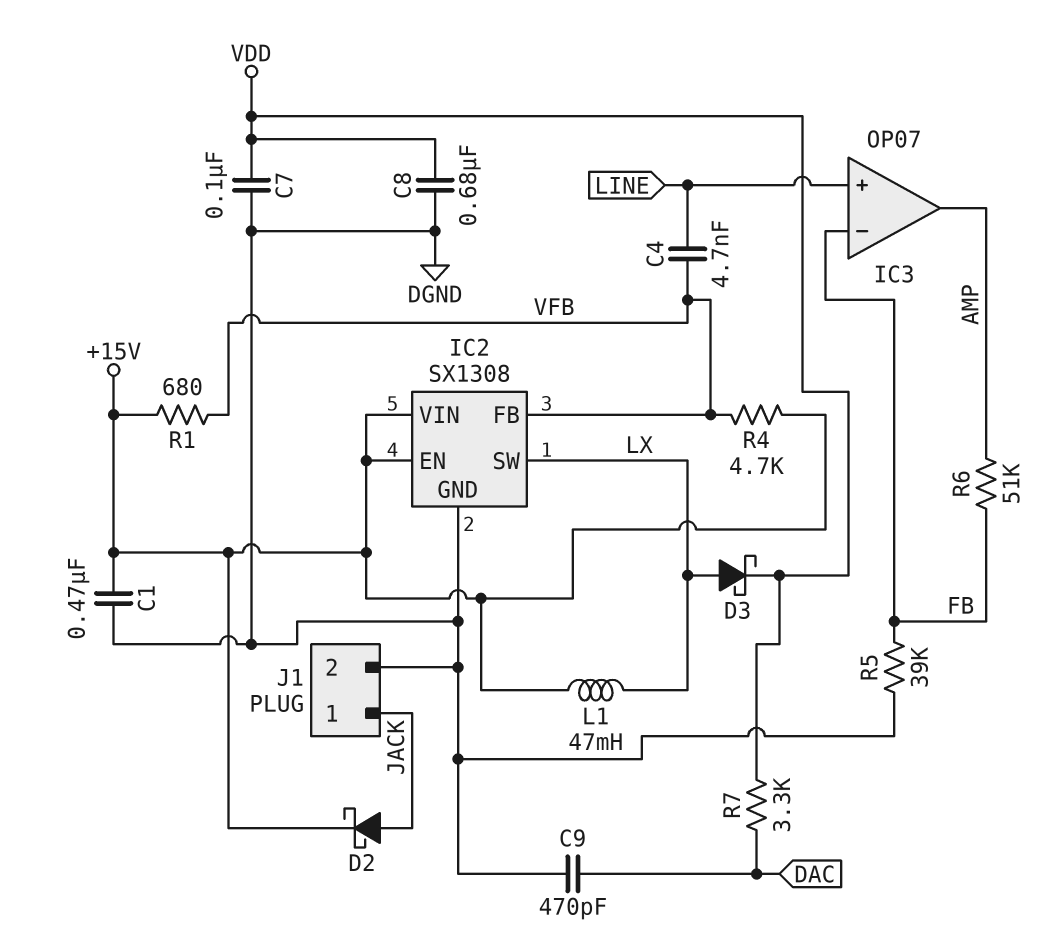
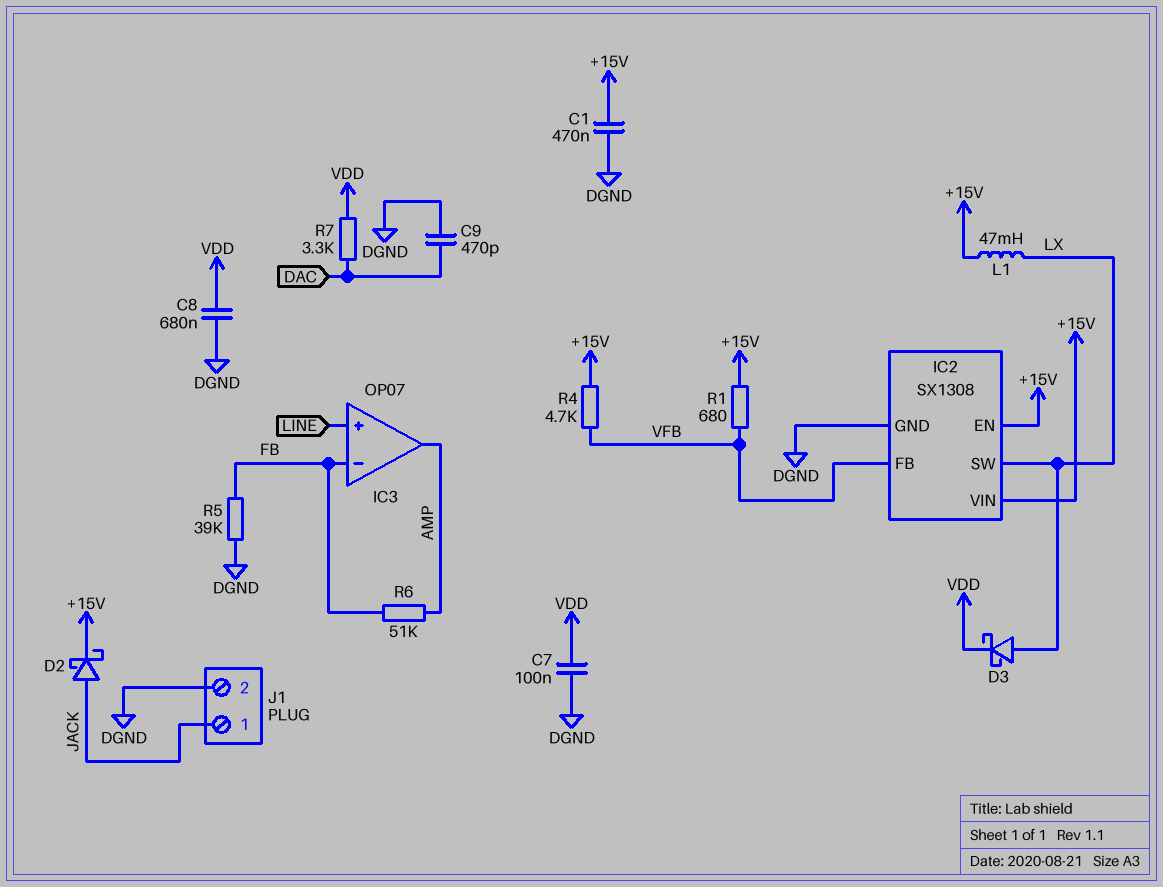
C4: 4.7nF (LINE, VFB) -> none

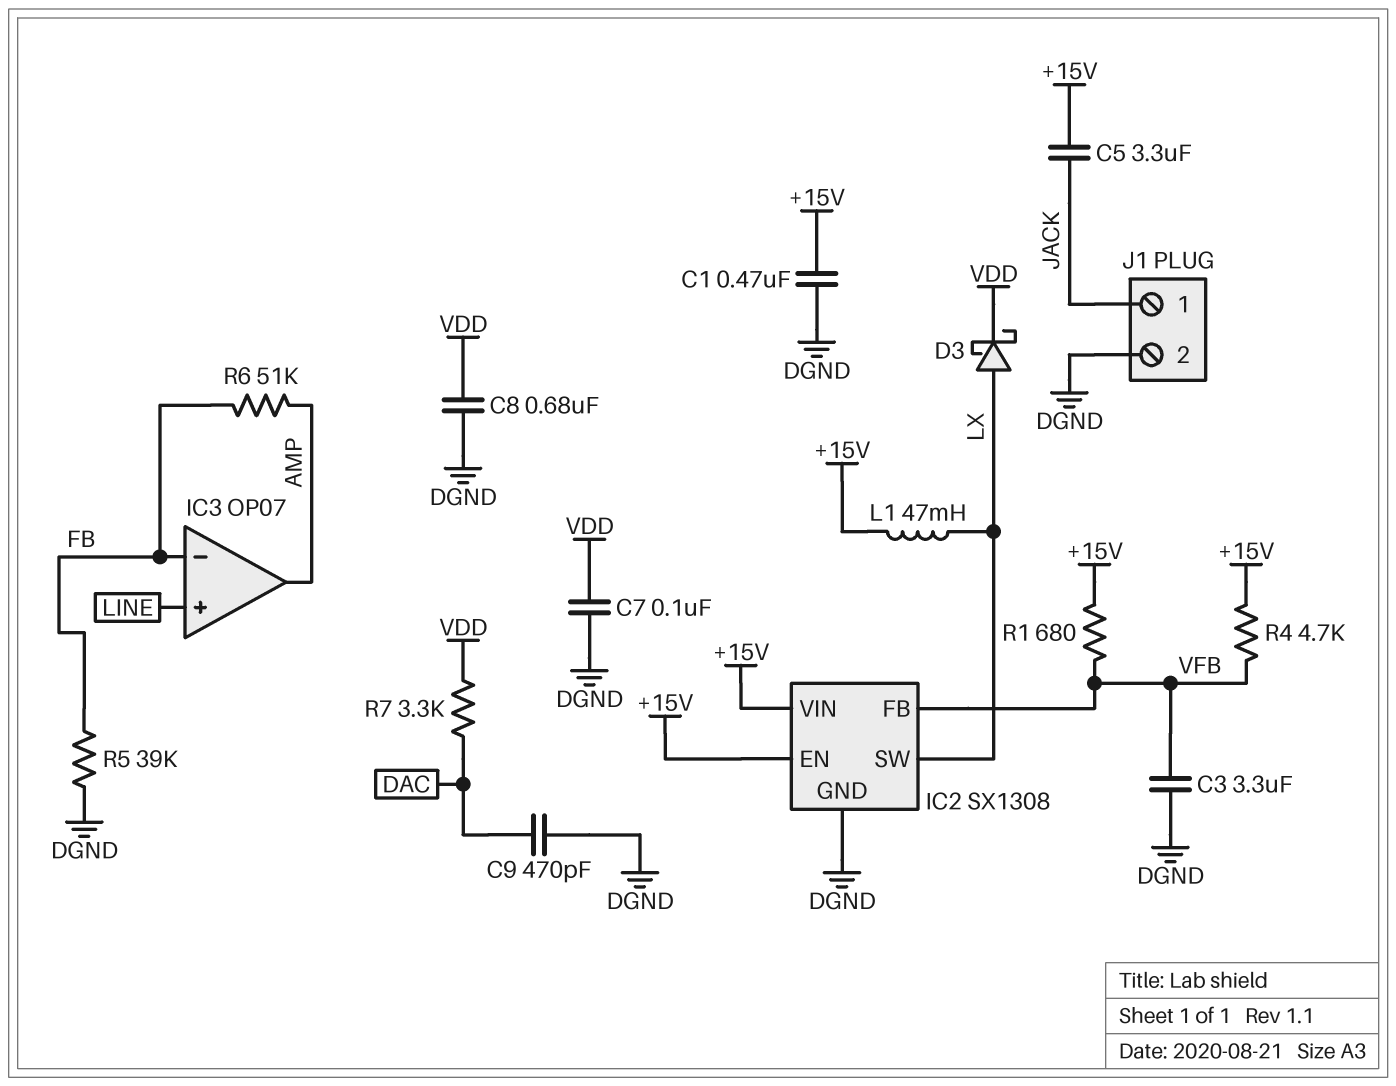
C3: none -> 3.3uF (DGND, VFB)
C5: none -> 3.3uF (+15V, JACK)
D2: schottky (A JACK, K +15V) -> none

